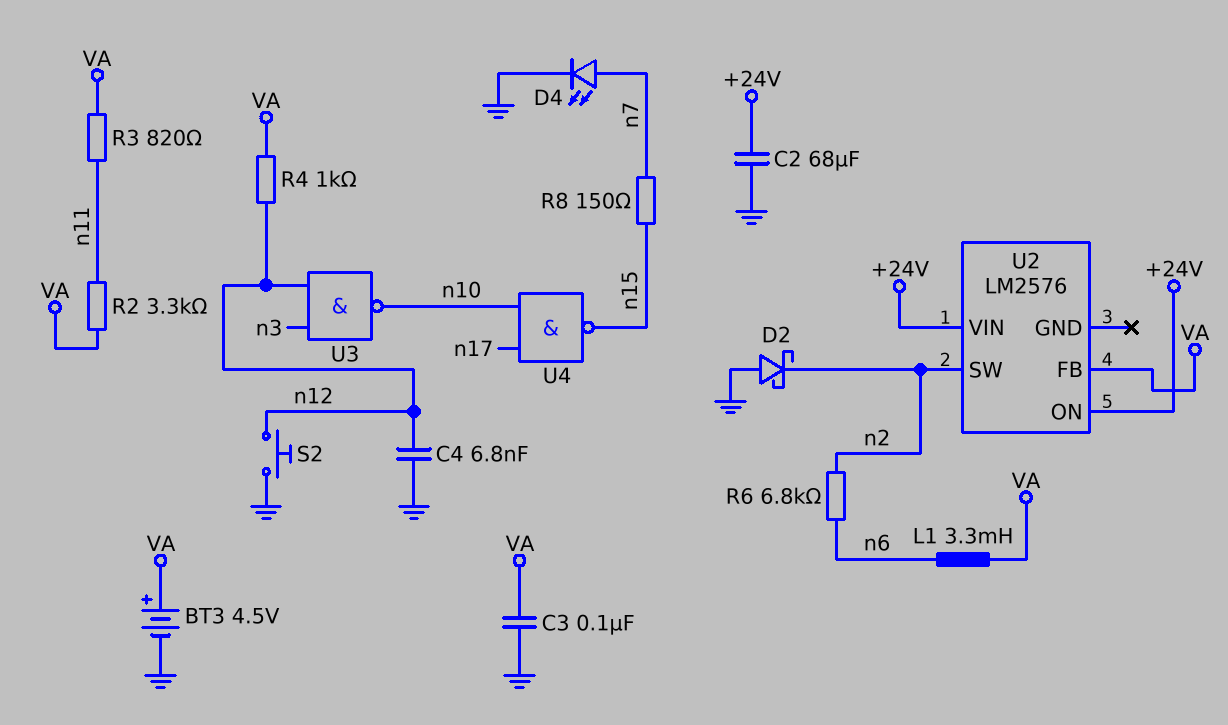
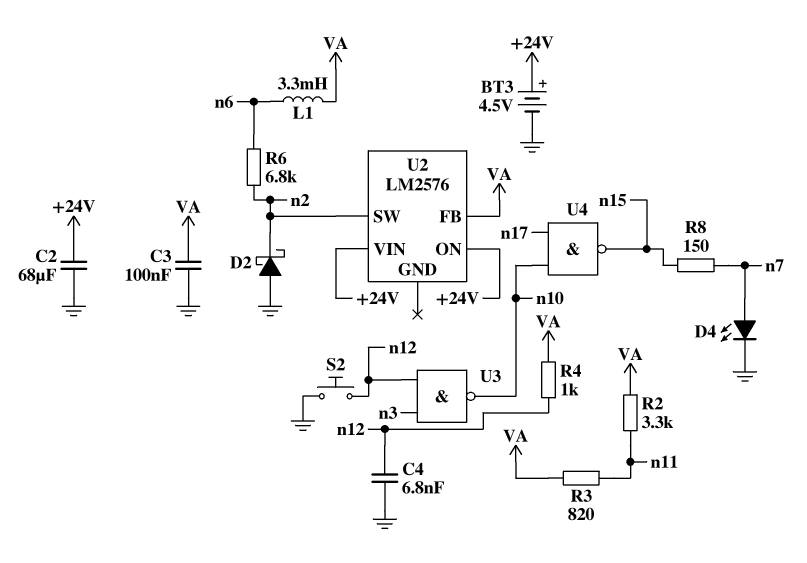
BT3: 4.5V (plus VA, minus GND) -> 4.5V (plus +24V, minus GND)

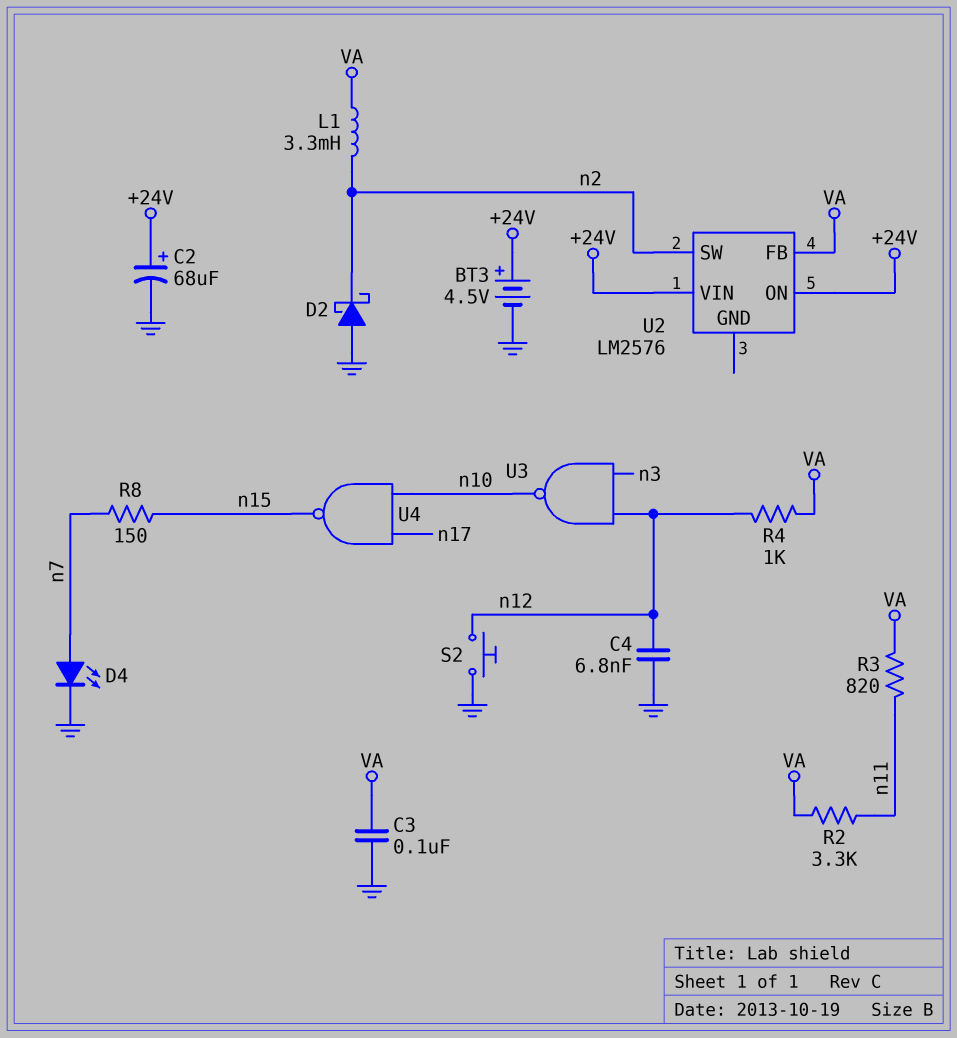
C2: 68uF (+24V, GND) -> 68uF (plus +24V, minus GND)
L1: 3.3mH (VA, n6) -> 3.3mH (VA, n2)
R6: 6.8k (n2, n6) -> none

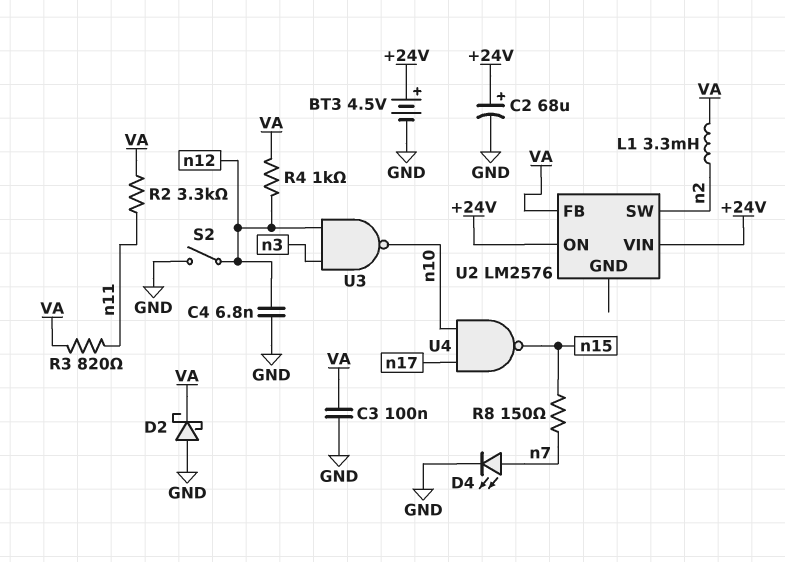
D2: schottky (A GND, K n2) -> schottky (A GND, K VA)
S2: button (GND, n12) -> switch (GND, n12)

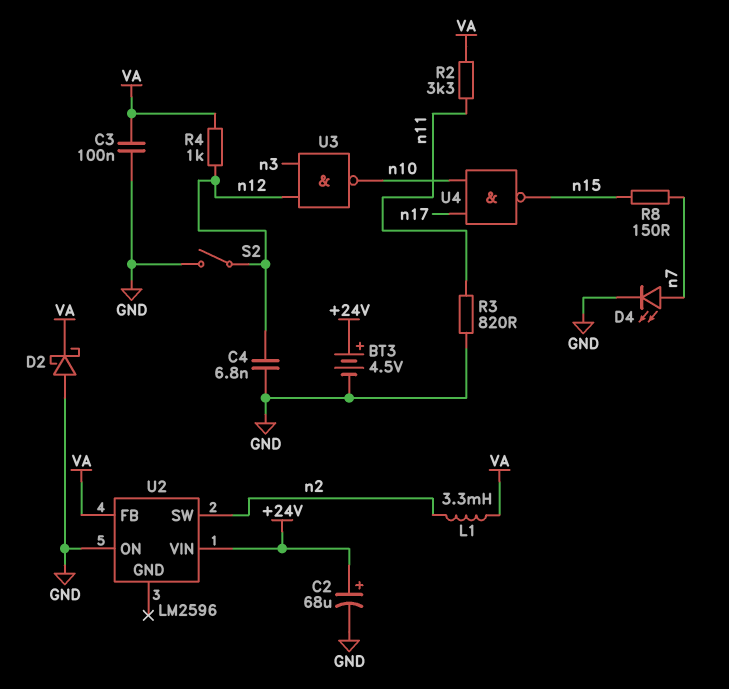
R3: 820 (VA, n11) -> 820 (GND, n11)
U2: LM2576 -> LM2596
U2 pin ON: +24V -> GND

